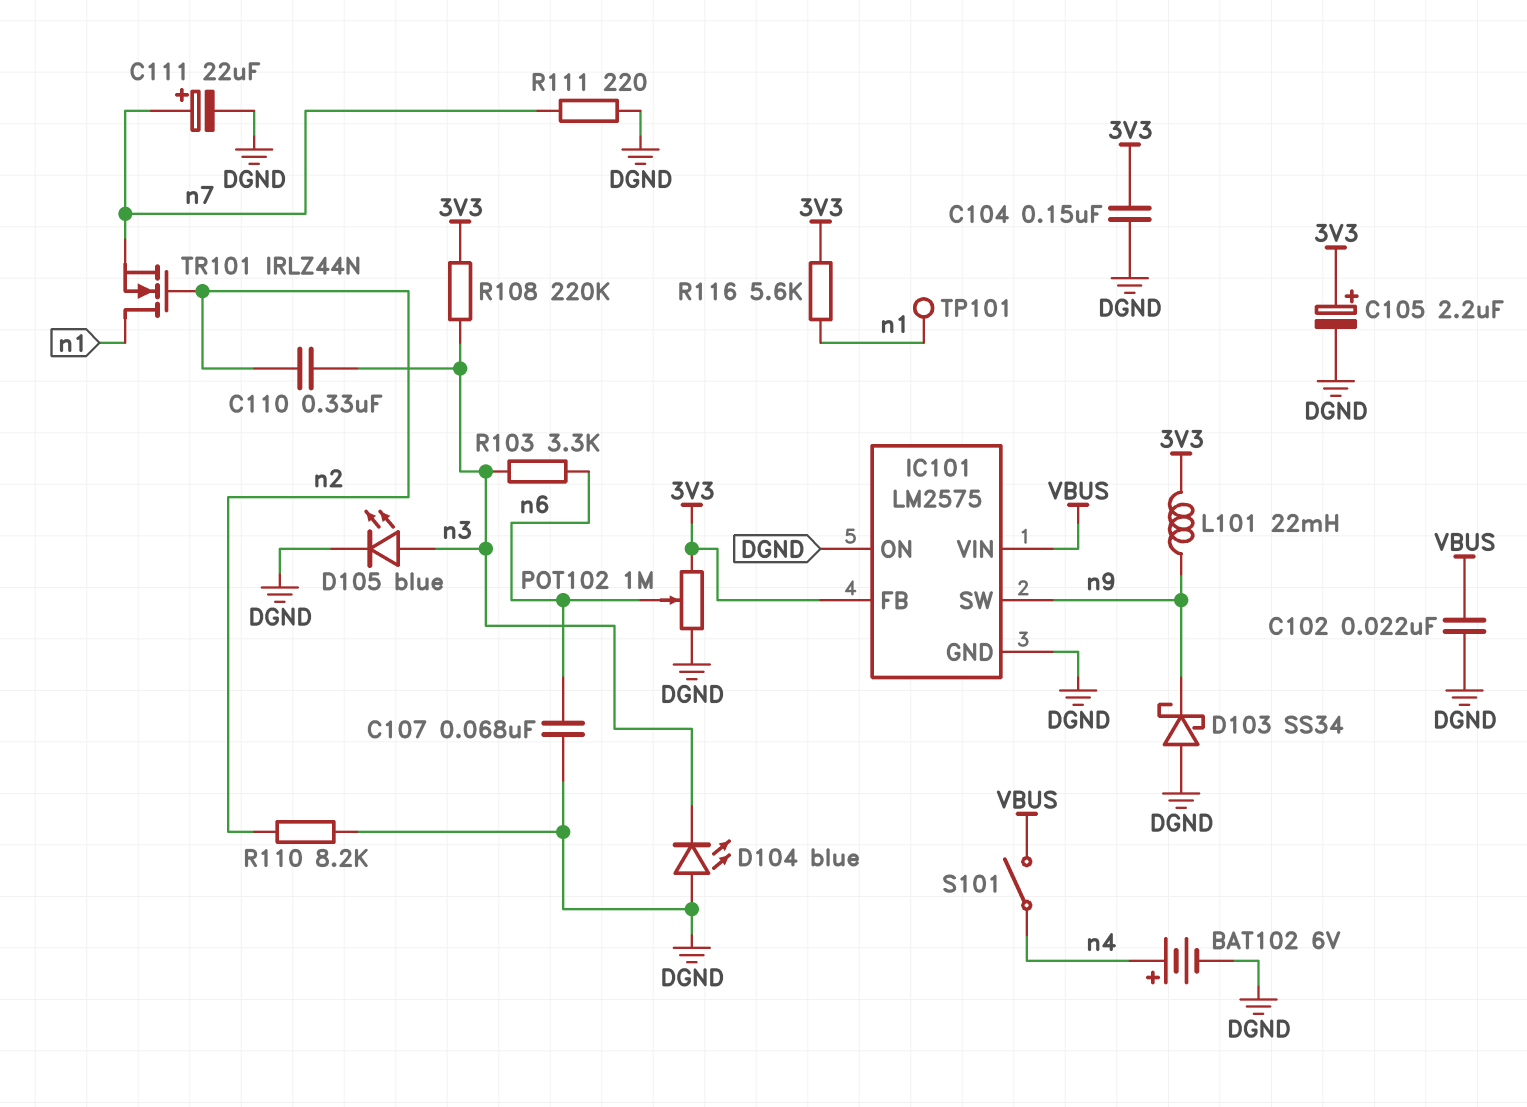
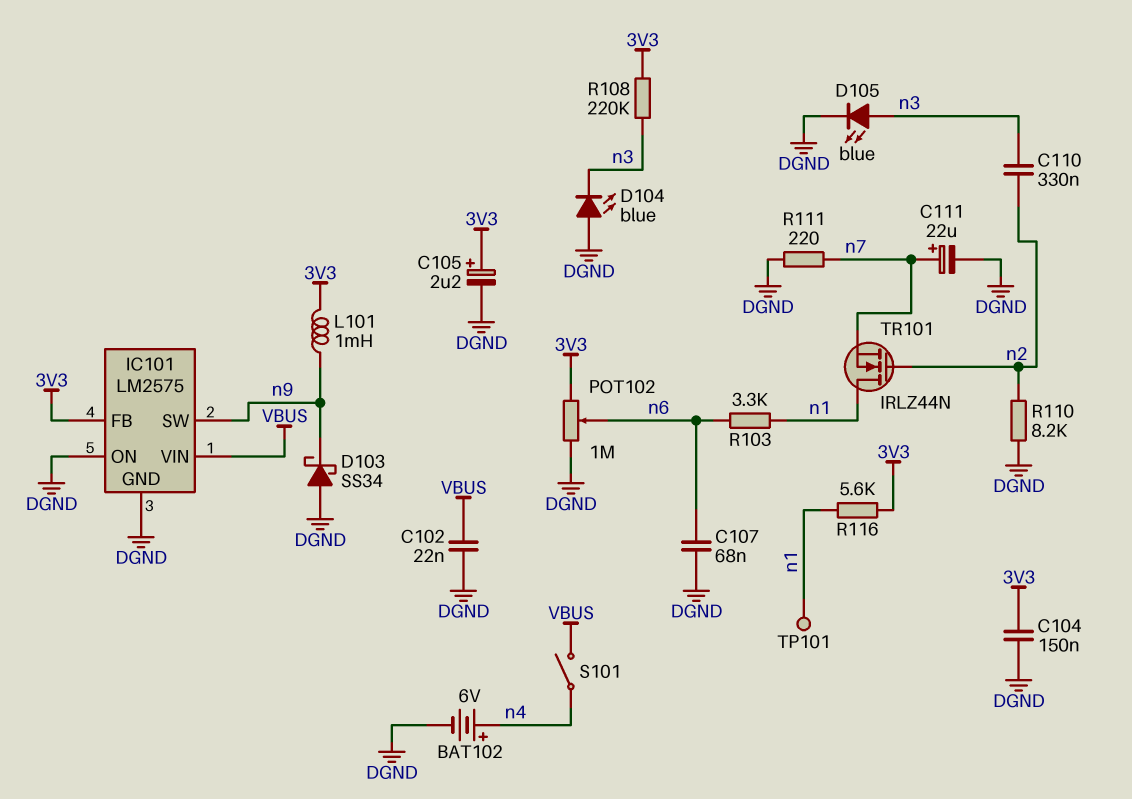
L101: 22mH (3V3, n9) -> 1mH (3V3, n9)
R103: 3.3k (n3, n6) -> 3.3k (n1, n6)

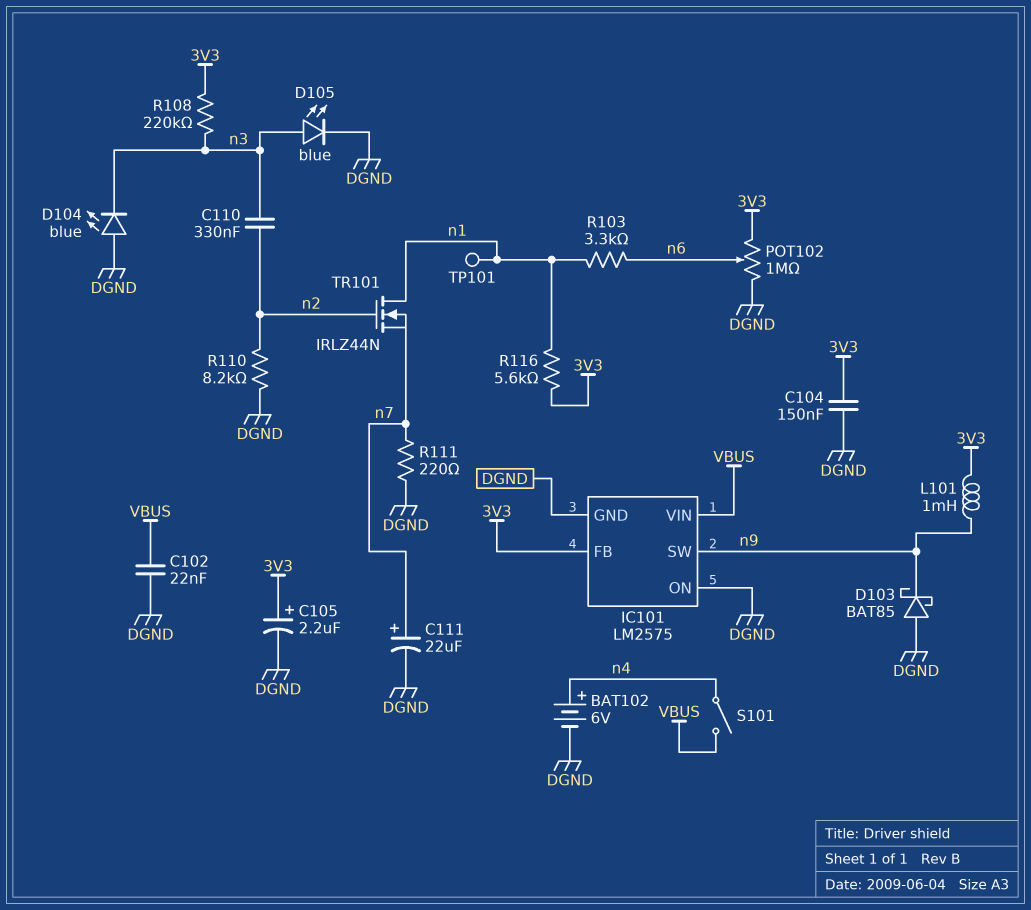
C107: 68nF (DGND, n6) -> none
D103: schottky SS34 (A DGND, K n9) -> schottky BAT85 (A DGND, K n9)

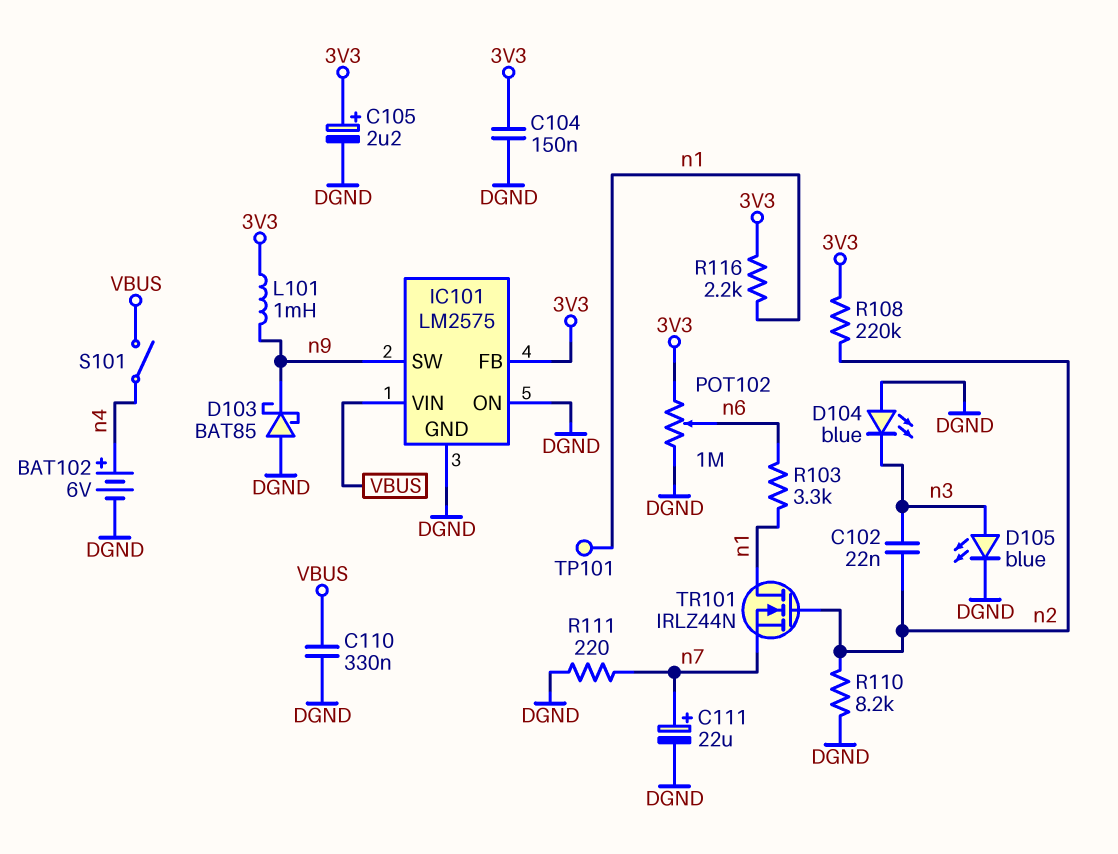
C102: 22nF (DGND, VBUS) -> 22nF (n2, n3)
C110: 330nF (n2, n3) -> 330nF (DGND, VBUS)
R108: 220k (3V3, n3) -> 220k (3V3, n2)
R116: 5.6k (3V3, n1) -> 2.2k (3V3, n1)

